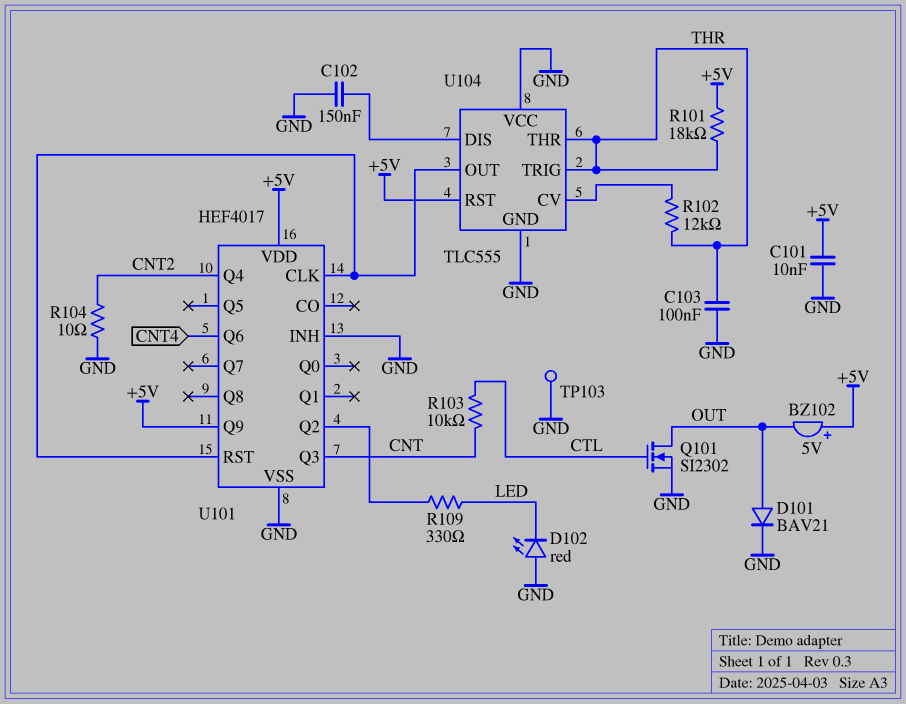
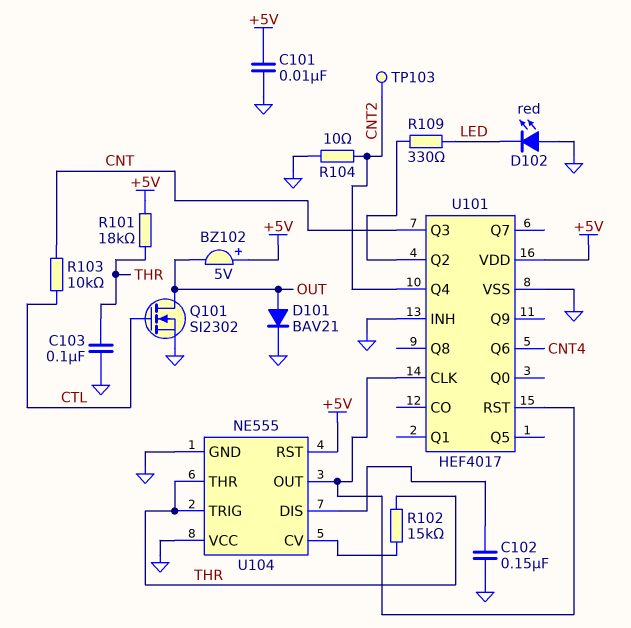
R102: 12k (THR, U104/CV) -> 15k (THR, U104/CV)
TP103: test point (GND) -> test point (CNT2)
U101 pin Q9: +5V -> none
U104: TLC555 -> NE555

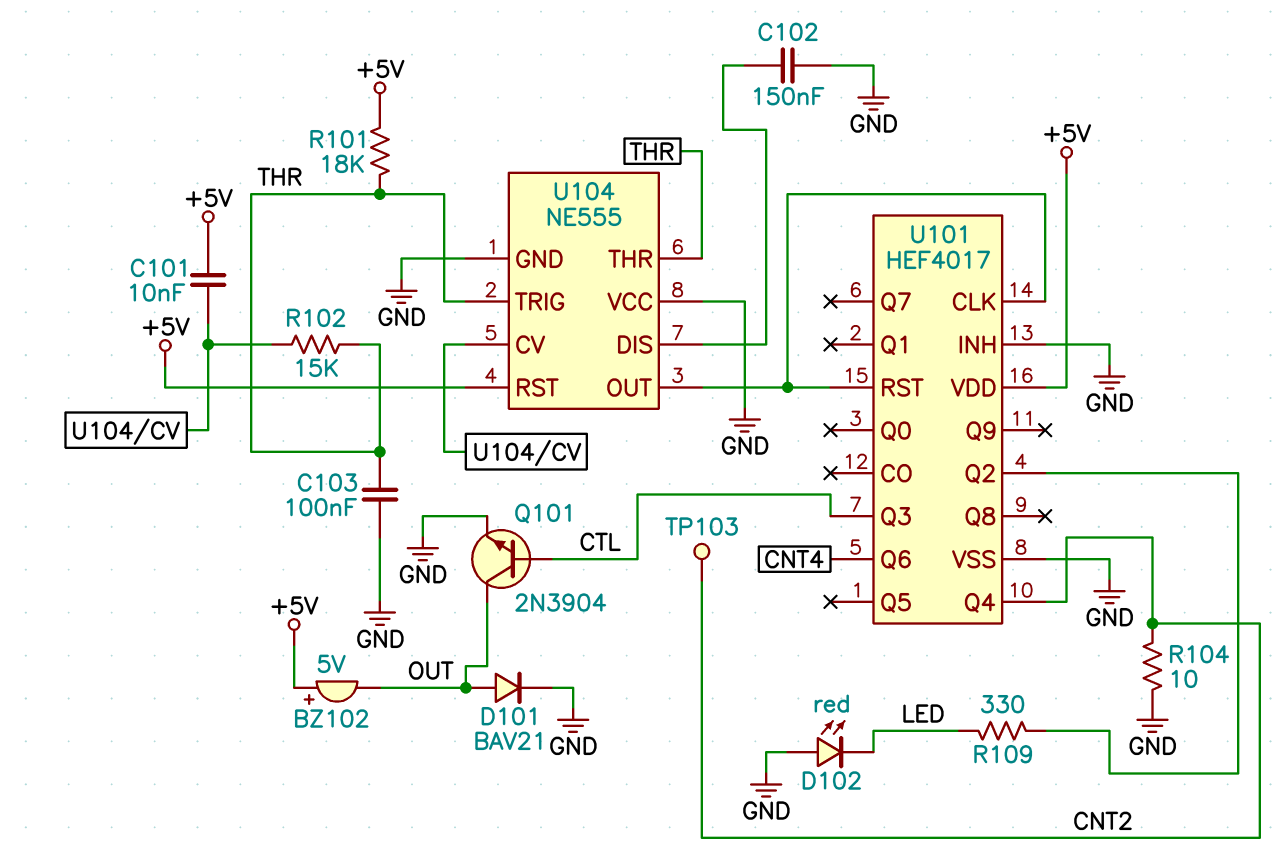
C101: 10nF (+5V, GND) -> 10nF (+5V, U104/CV)
Q101: NMOS SI2302 (G CTL, D OUT, S GND) -> NPN 2N3904 (B CTL, C OUT, E GND)
R103: 10k (CNT, CTL) -> none
U101 pin Q3: CNT -> CTL

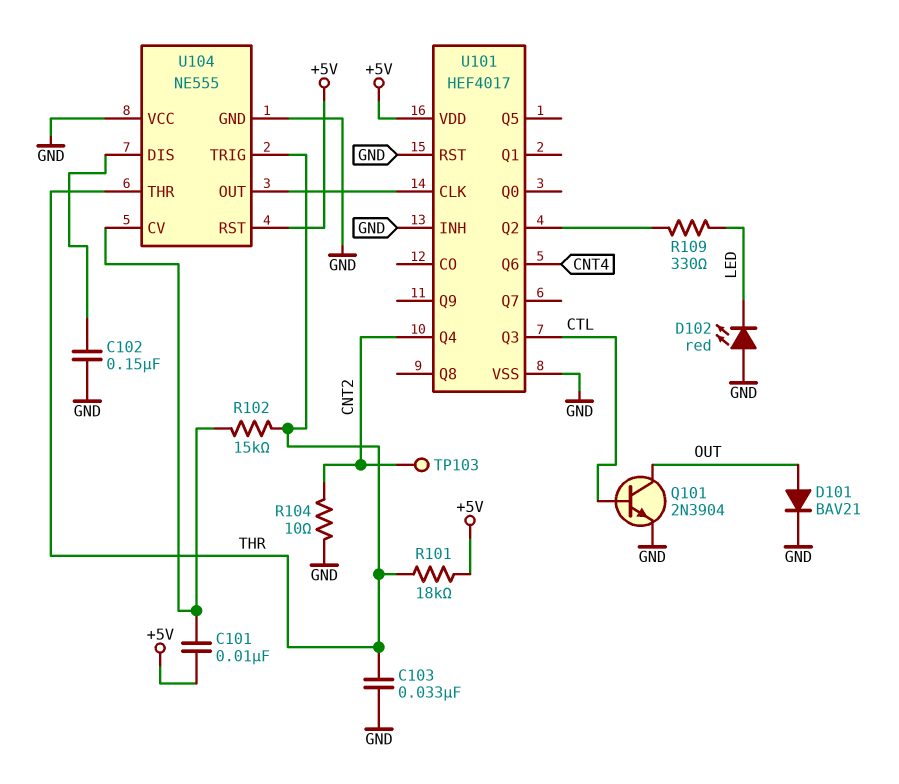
BZ102: buzzer 5V (plus +5V, minus OUT) -> none
C103: 100nF (GND, THR) -> 33nF (GND, THR)
U101 pin RST: U101/CLK -> GND

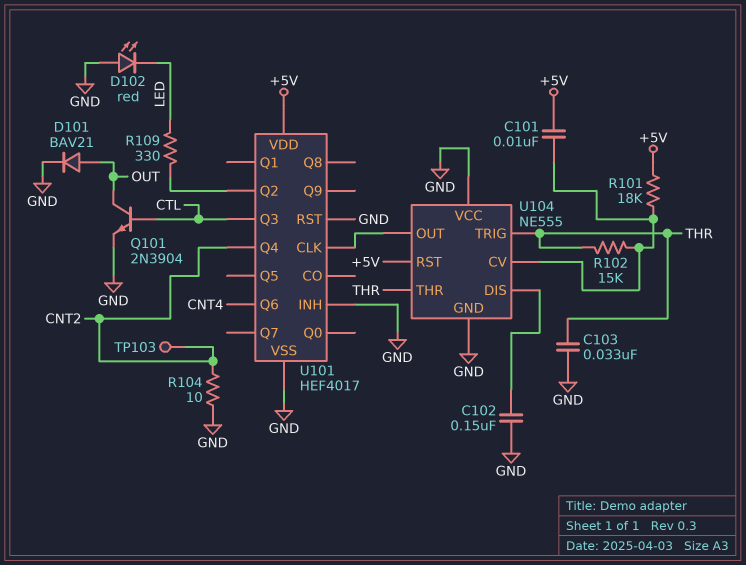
R101: 18k (+5V, THR) -> 18k (+5V, U104/CV)

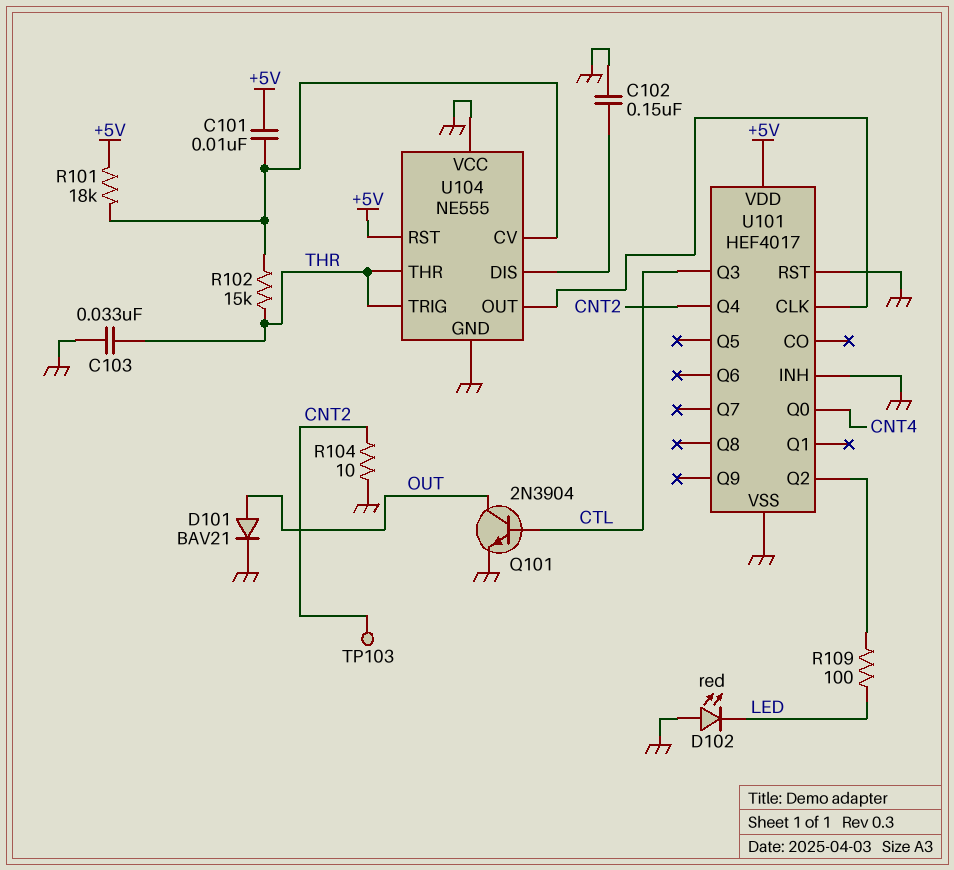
R109: 330 (LED, U101/Q2) -> 100 (LED, U101/Q2)
U101 pin Q0: none -> CNT4
U101 pin Q6: CNT4 -> none

